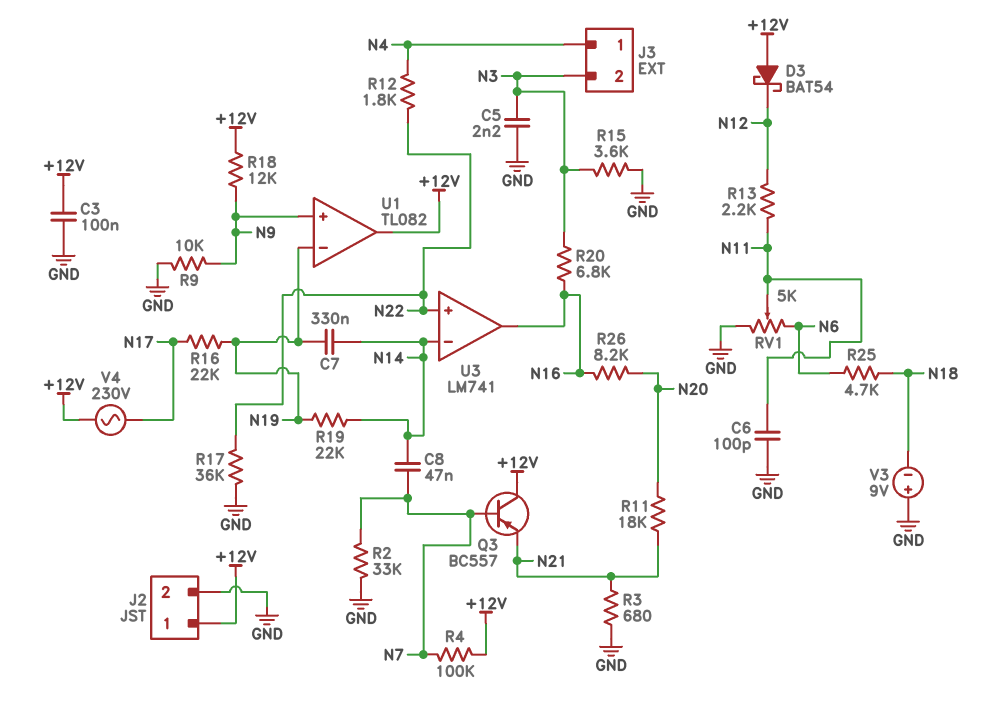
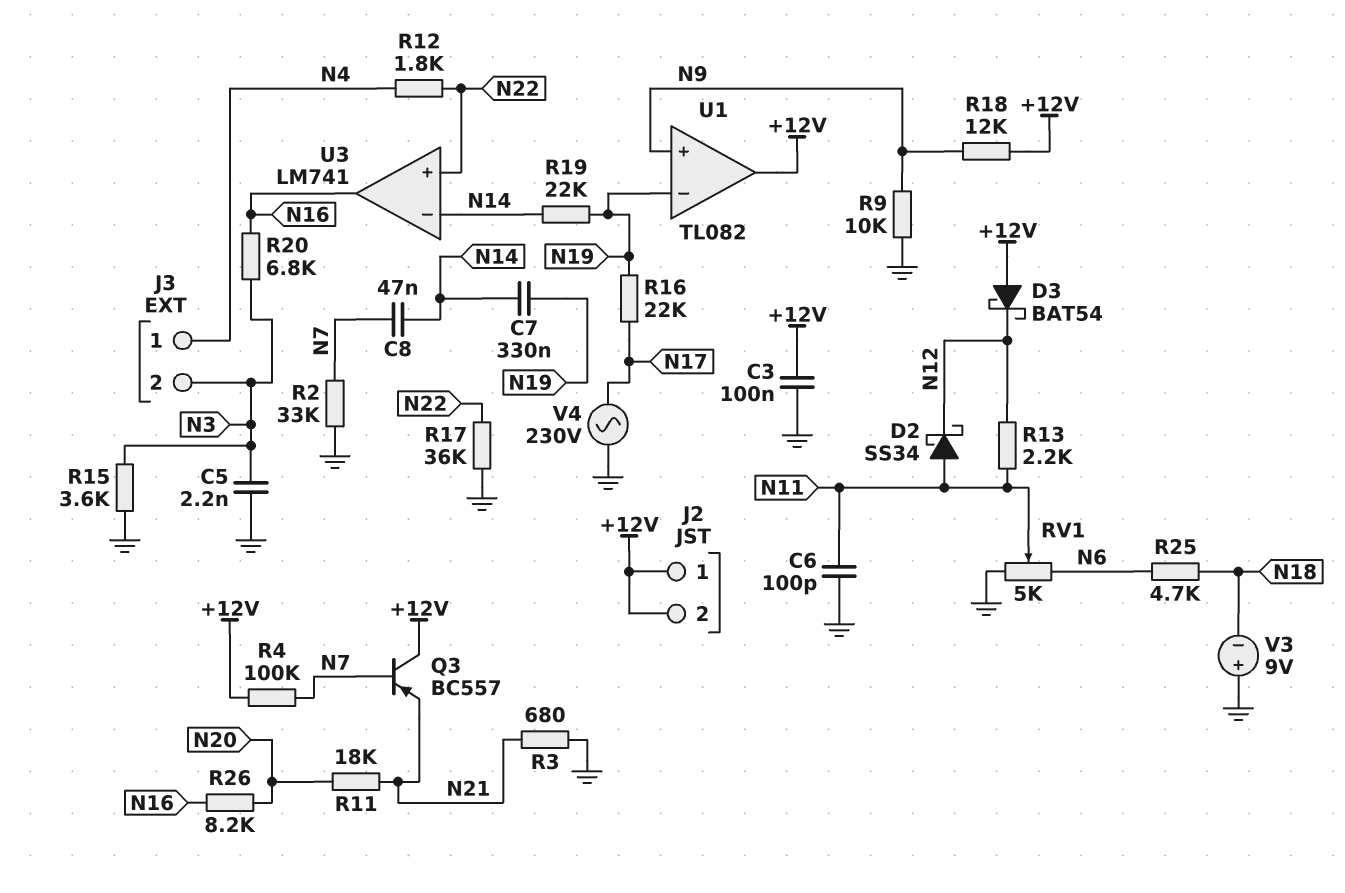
D2: none -> schottky SS34 (A N11, K N12)
J2 pin 2: GND -> +12V
V4: AC 230V (+12V, N17) -> AC 230V (GND, N17)

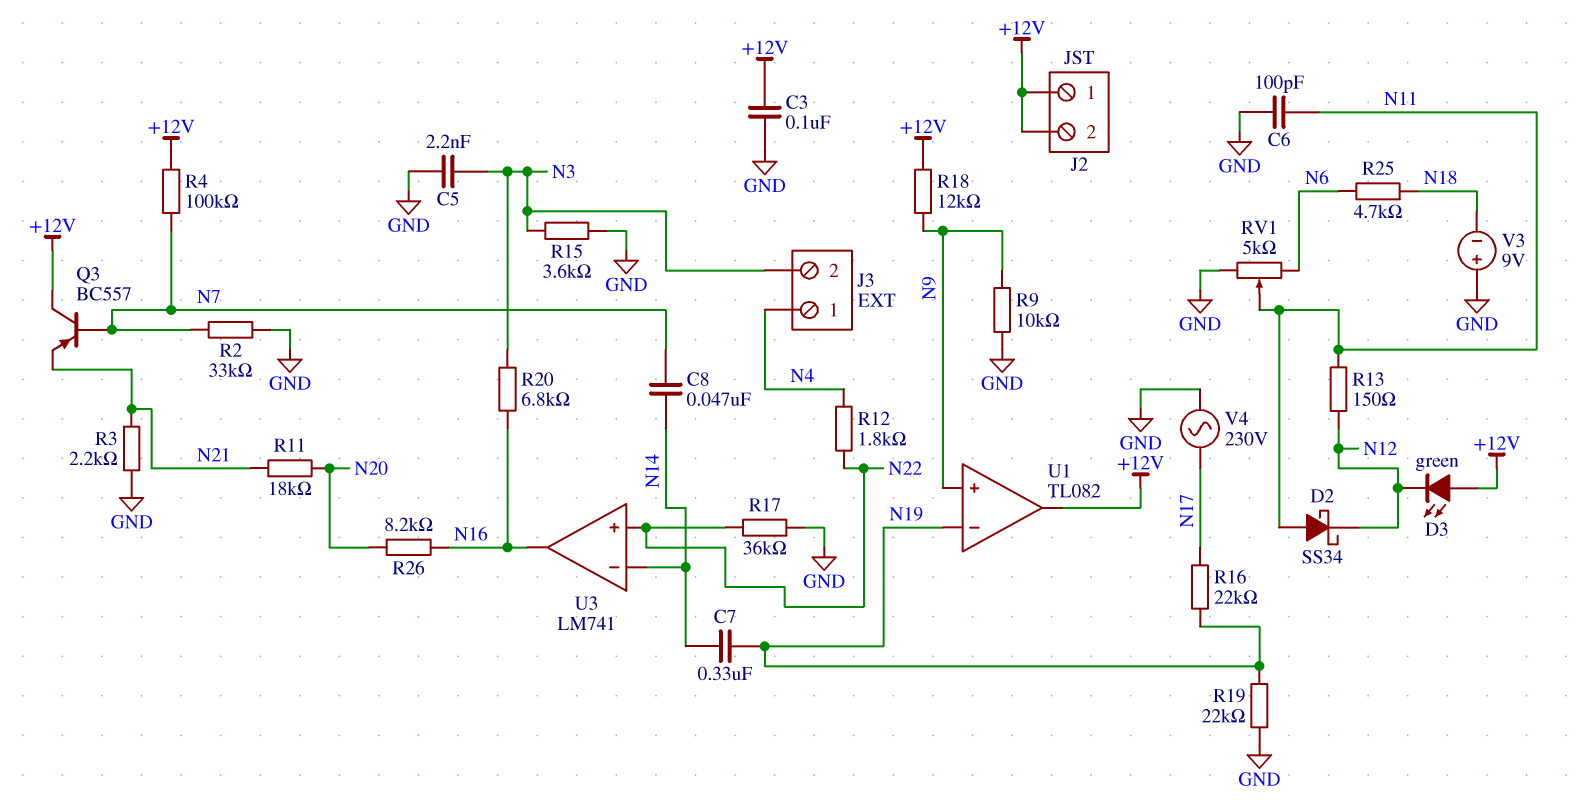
D3: schottky BAT54 (A +12V, K N12) -> LED green (A +12V, K N12)
R3: 680 (GND, N21) -> 2.2k (GND, N21)
R13: 2.2k (N11, N12) -> 150 (N11, N12)
R19: 22k (N14, N19) -> 22k (GND, N19)

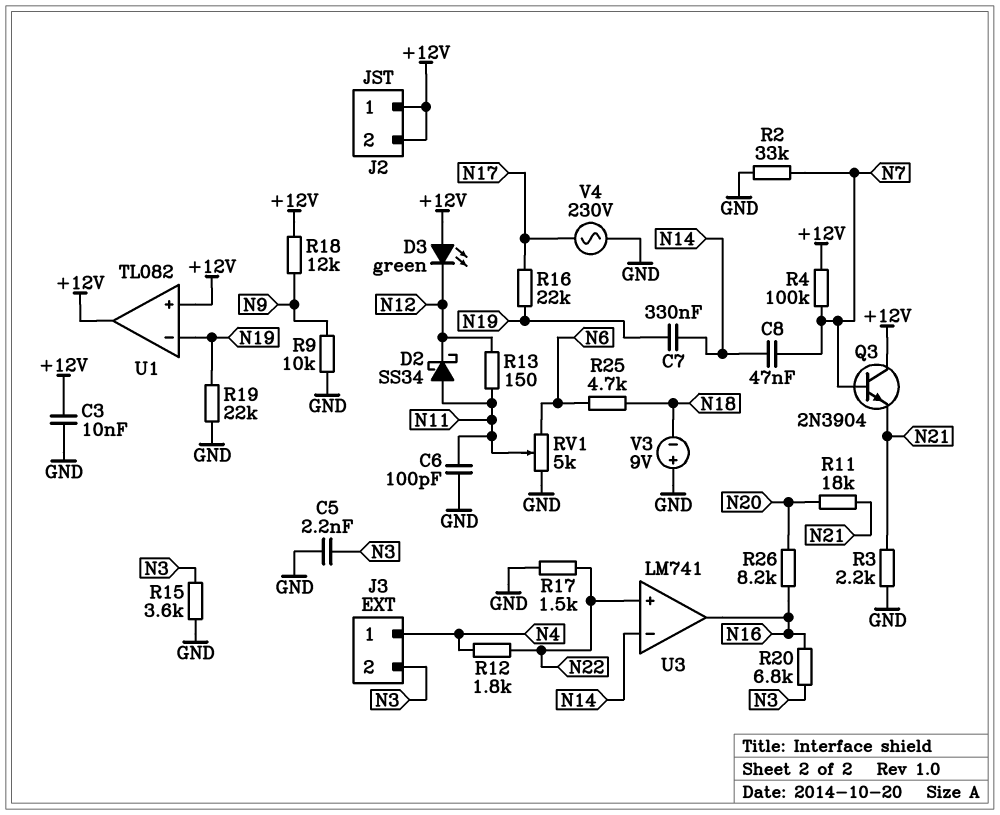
C3: 100nF (+12V, GND) -> 10nF (+12V, GND)
Q3: PNP BC557 (B N7, C +12V, E N21) -> NPN 2N3904 (B N7, C +12V, E N21)
R17: 36k (GND, N22) -> 1.5k (GND, N22)
U1 pin in+: N9 -> +12V

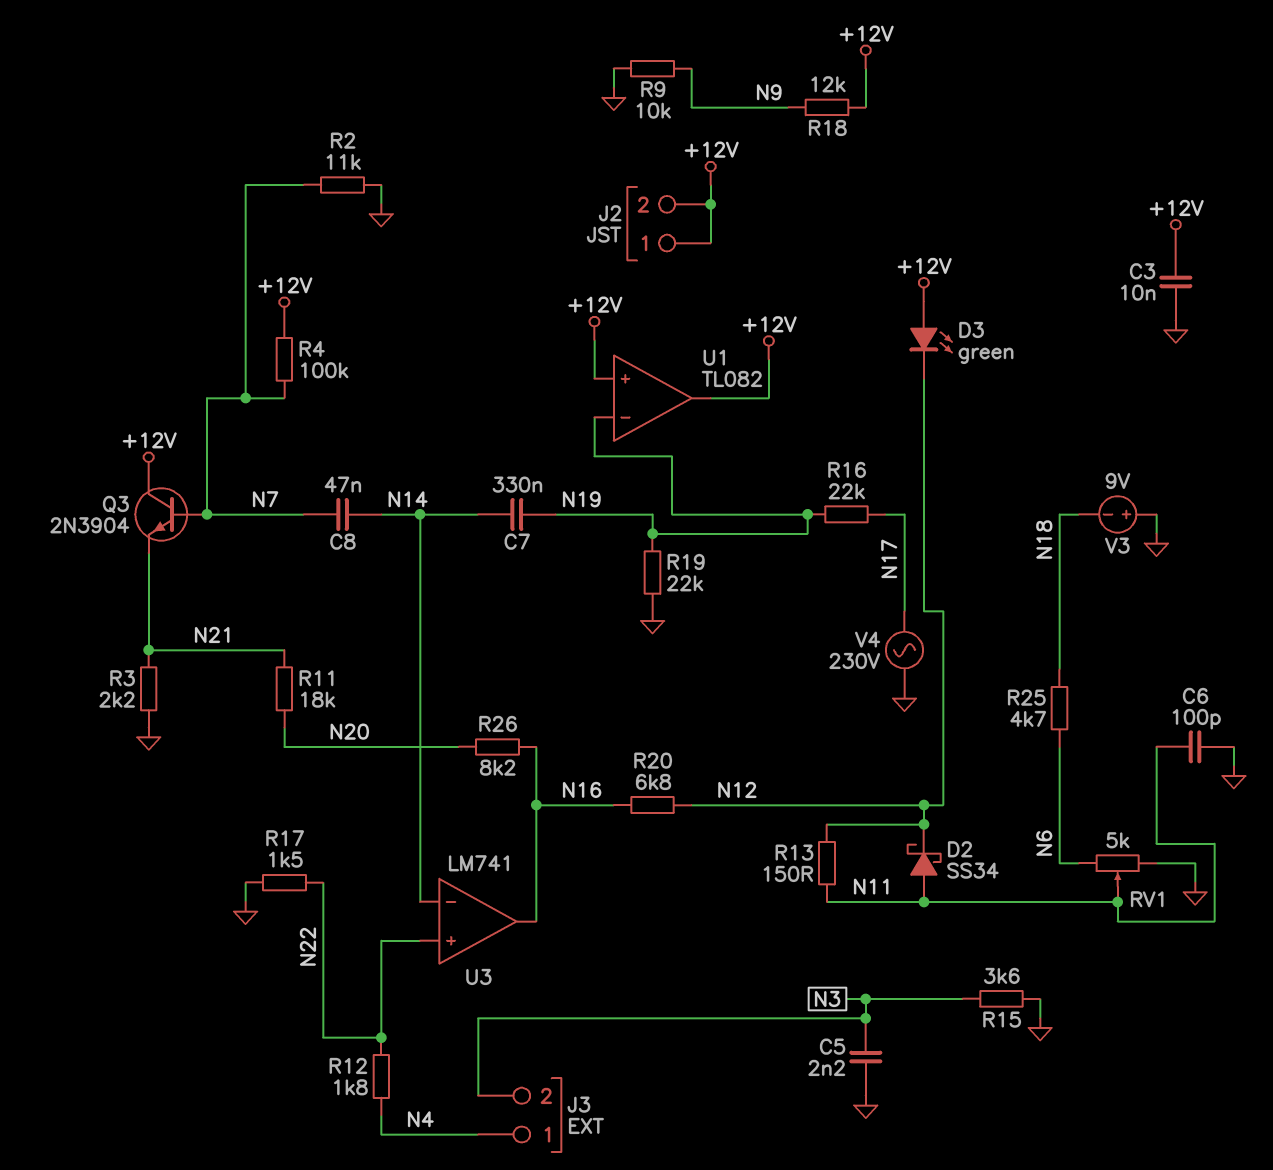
R2: 33k (GND, N7) -> 11k (GND, N7)
R20: 6.8k (N3, N16) -> 6.8k (N12, N16)

